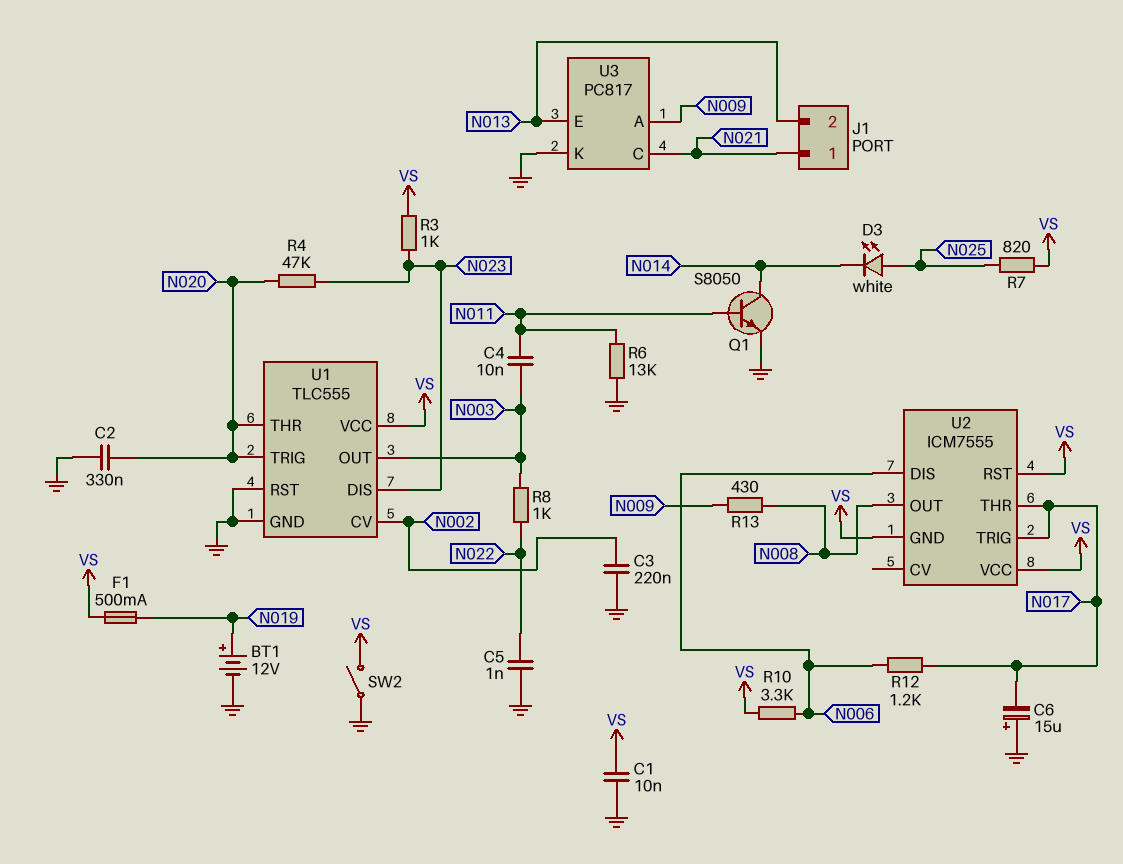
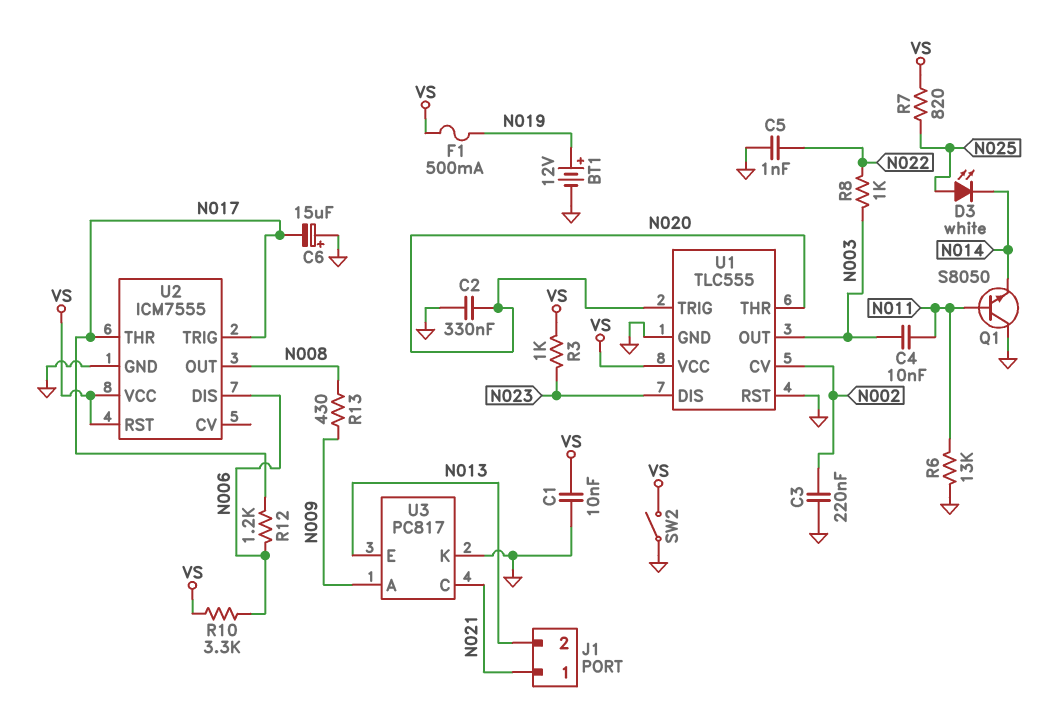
Q1: NPN S8050 (B N011, C N014, E GND) -> NPN S8050 (B N011, C GND, E N014)
R4: 47k (N020, N023) -> none
U2 pin GND: VS -> GND

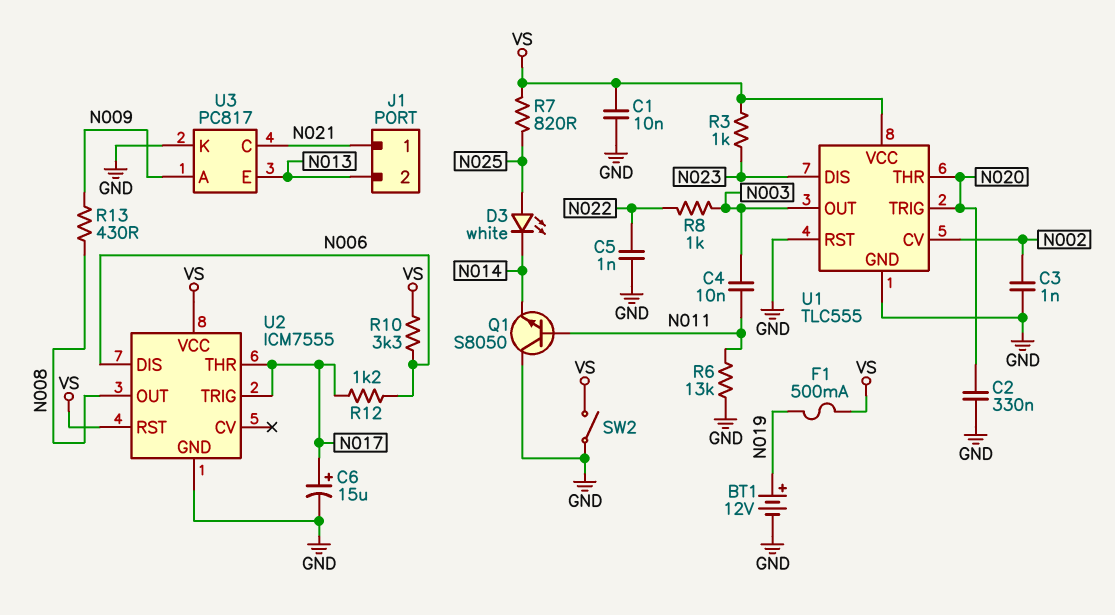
C3: 220nF (GND, N002) -> 1nF (GND, N002)
C6: 15uF (plus GND, minus N017) -> 15uF (plus N017, minus GND)

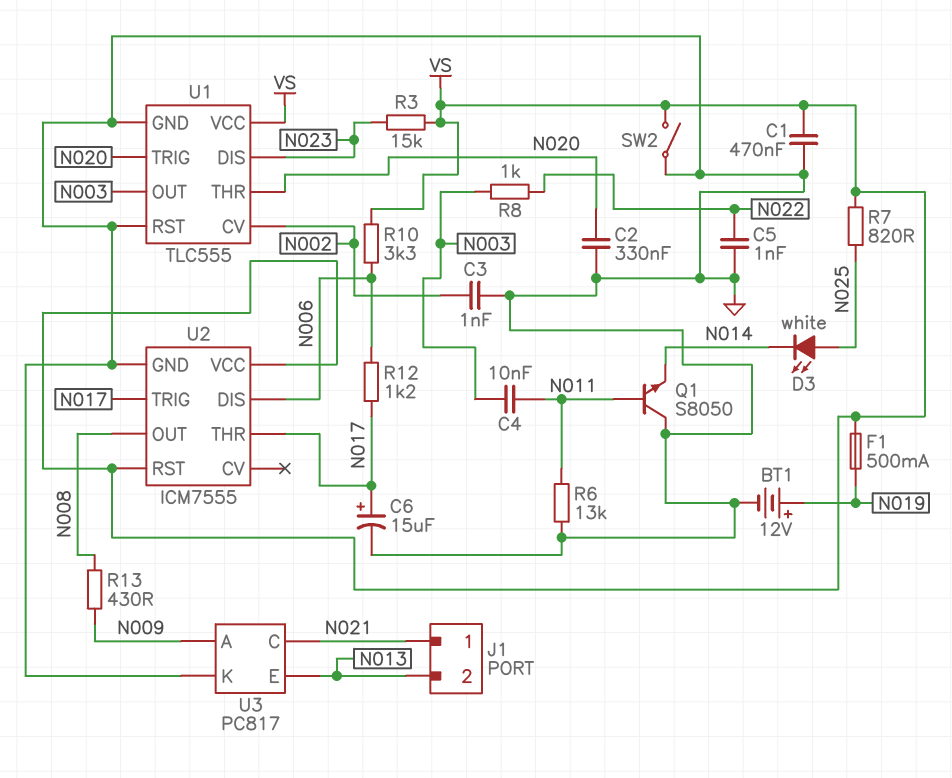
C1: 10nF (GND, VS) -> 470nF (GND, VS)
R3: 1k (N023, VS) -> 15k (N023, VS)

